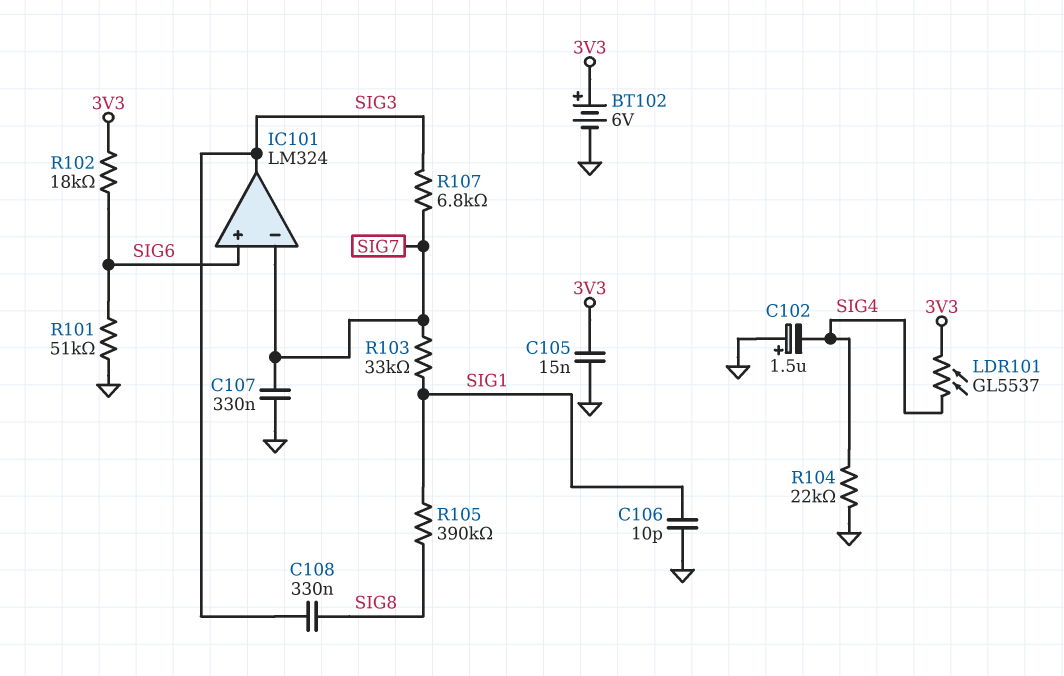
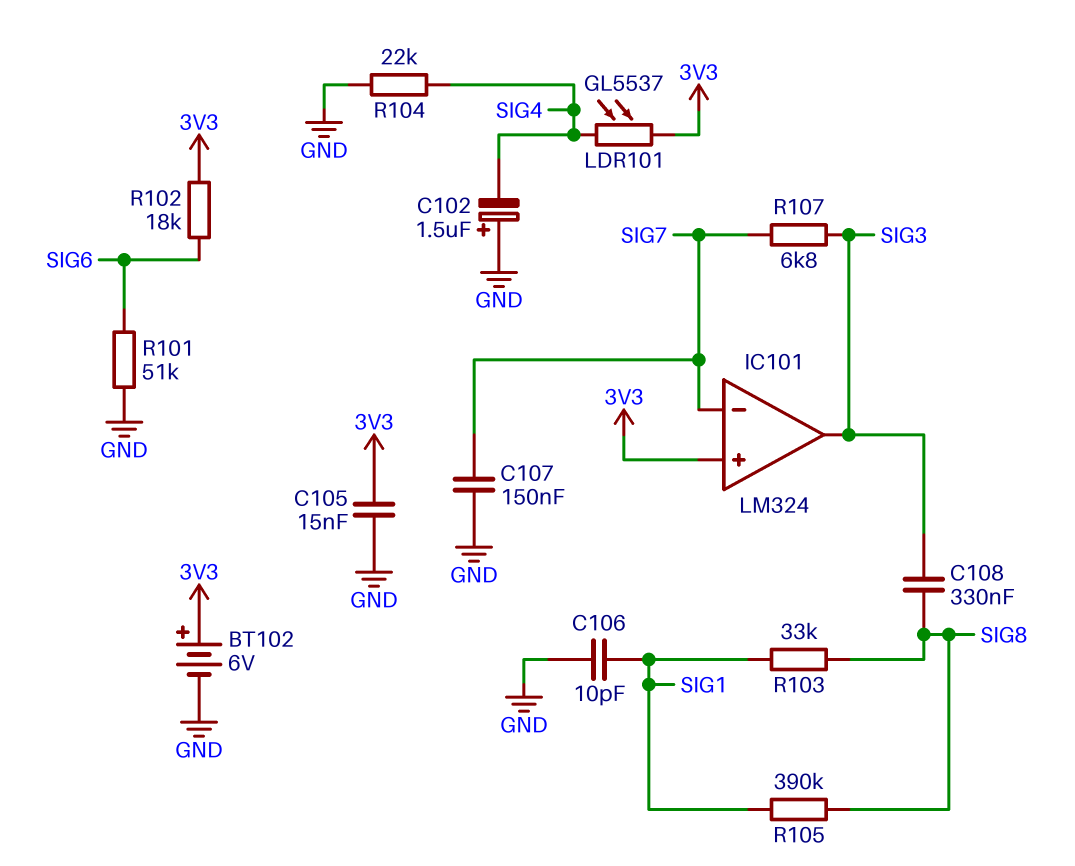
C107: 330nF (GND, SIG7) -> 150nF (GND, SIG7)
IC101 pin in+: SIG6 -> 3V3
R103: 33k (SIG1, SIG7) -> 33k (SIG1, SIG8)

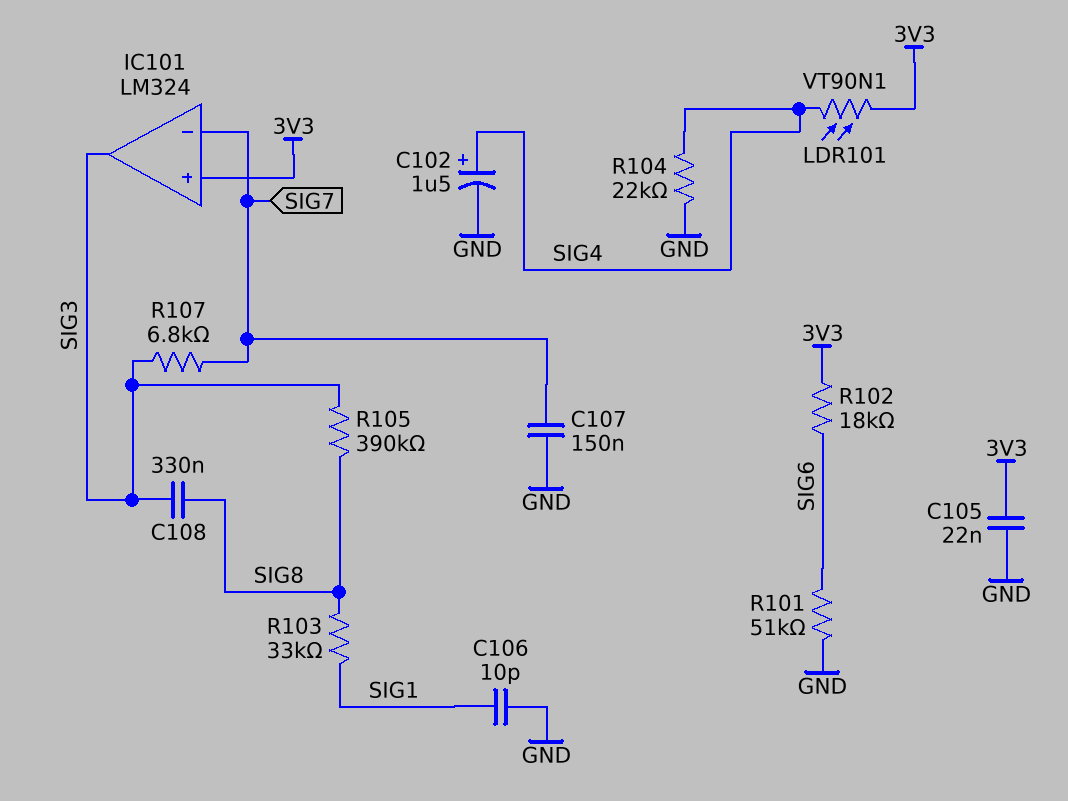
BT102: 6V (plus 3V3, minus GND) -> none
C102: 1.5uF (plus GND, minus SIG4) -> 1.5uF (plus SIG4, minus GND)
C105: 15nF (3V3, GND) -> 22nF (3V3, GND)
LDR101: GL5537 (3V3, SIG4) -> VT90N1 (3V3, SIG4)
R105: 390k (SIG1, SIG8) -> 390k (SIG3, SIG8)

